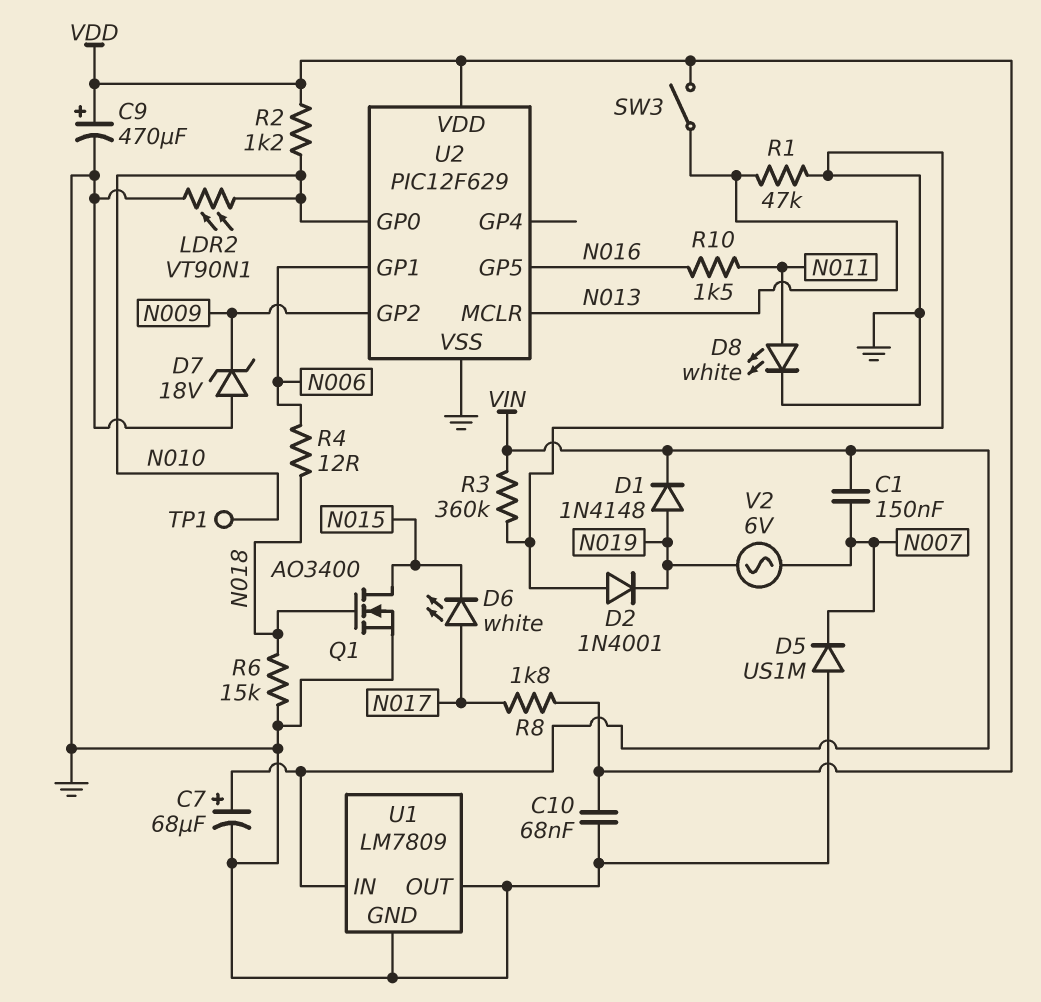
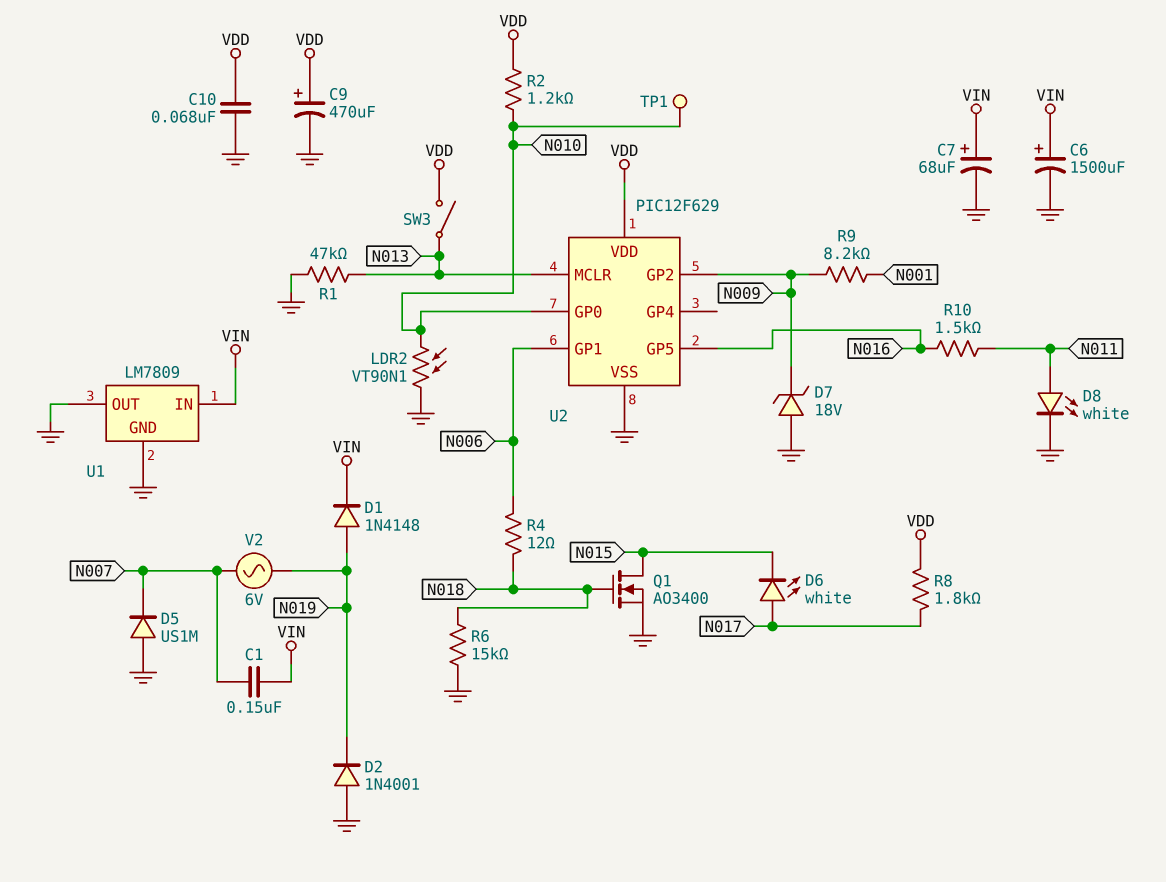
C6: none -> 1500uF (plus VIN, minus GND)
R3: 360k (GND, VIN) -> none
R9: none -> 8.2k (N001, N009)

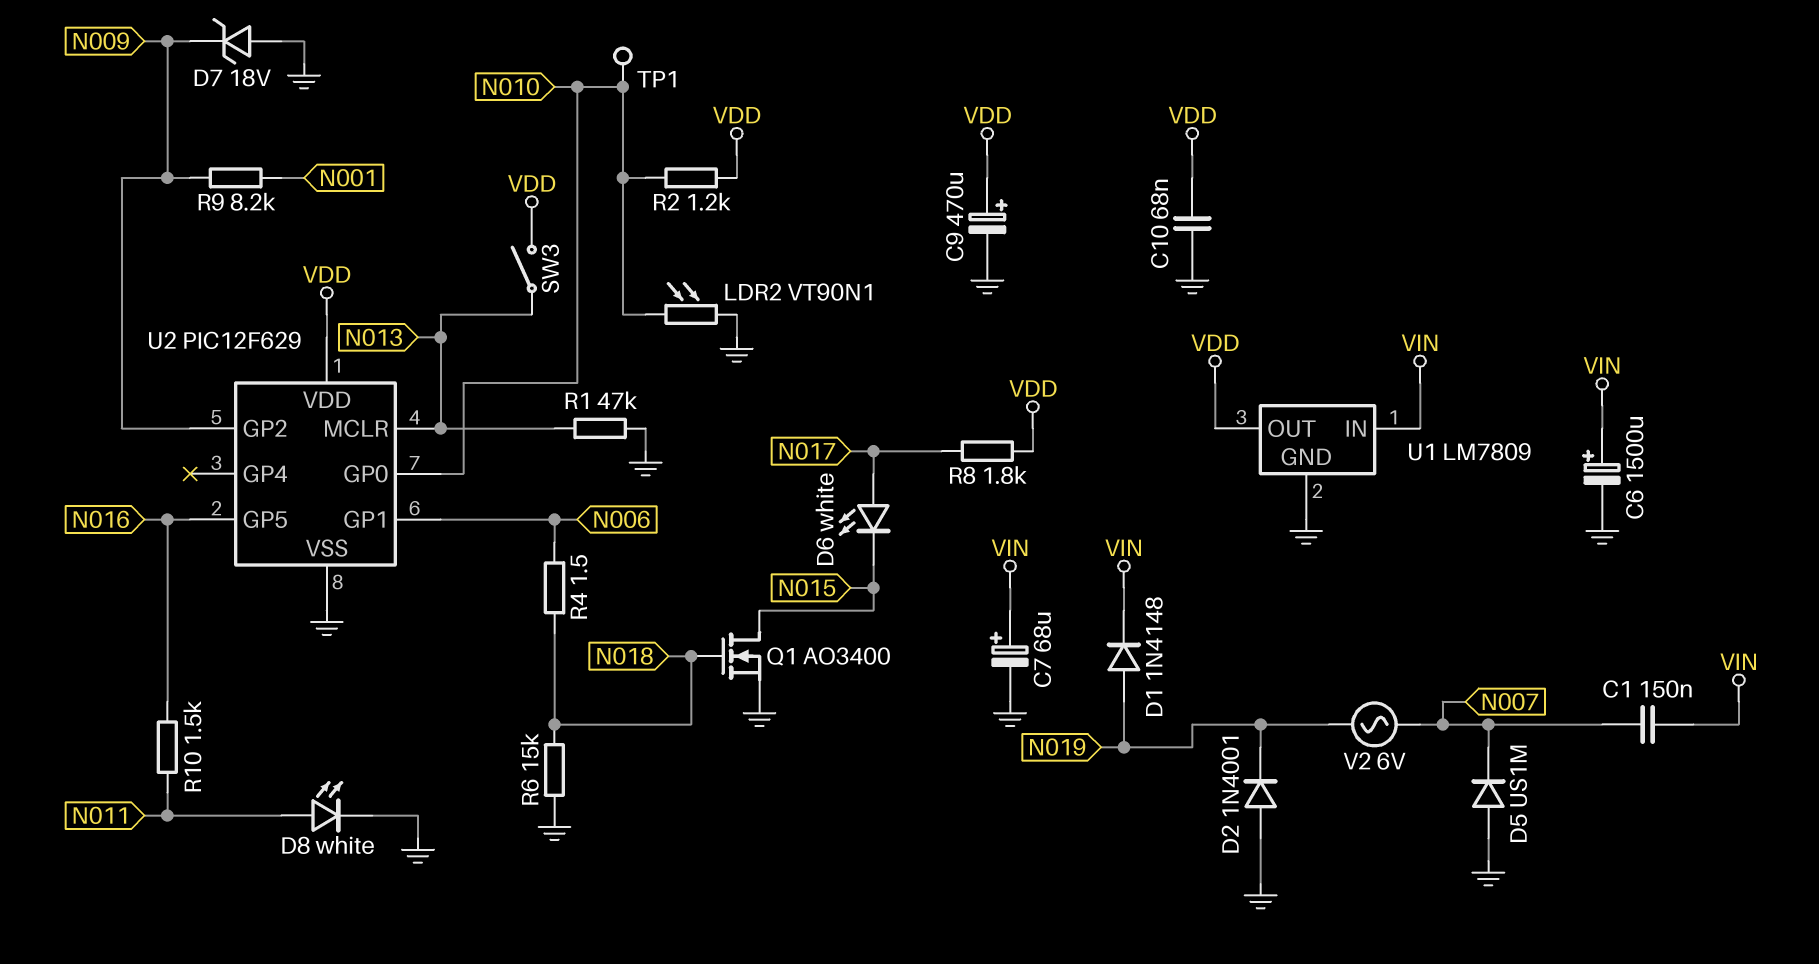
R4: 12 (N006, N018) -> 1.5 (N006, N018)
U1 pin OUT: GND -> VDD

